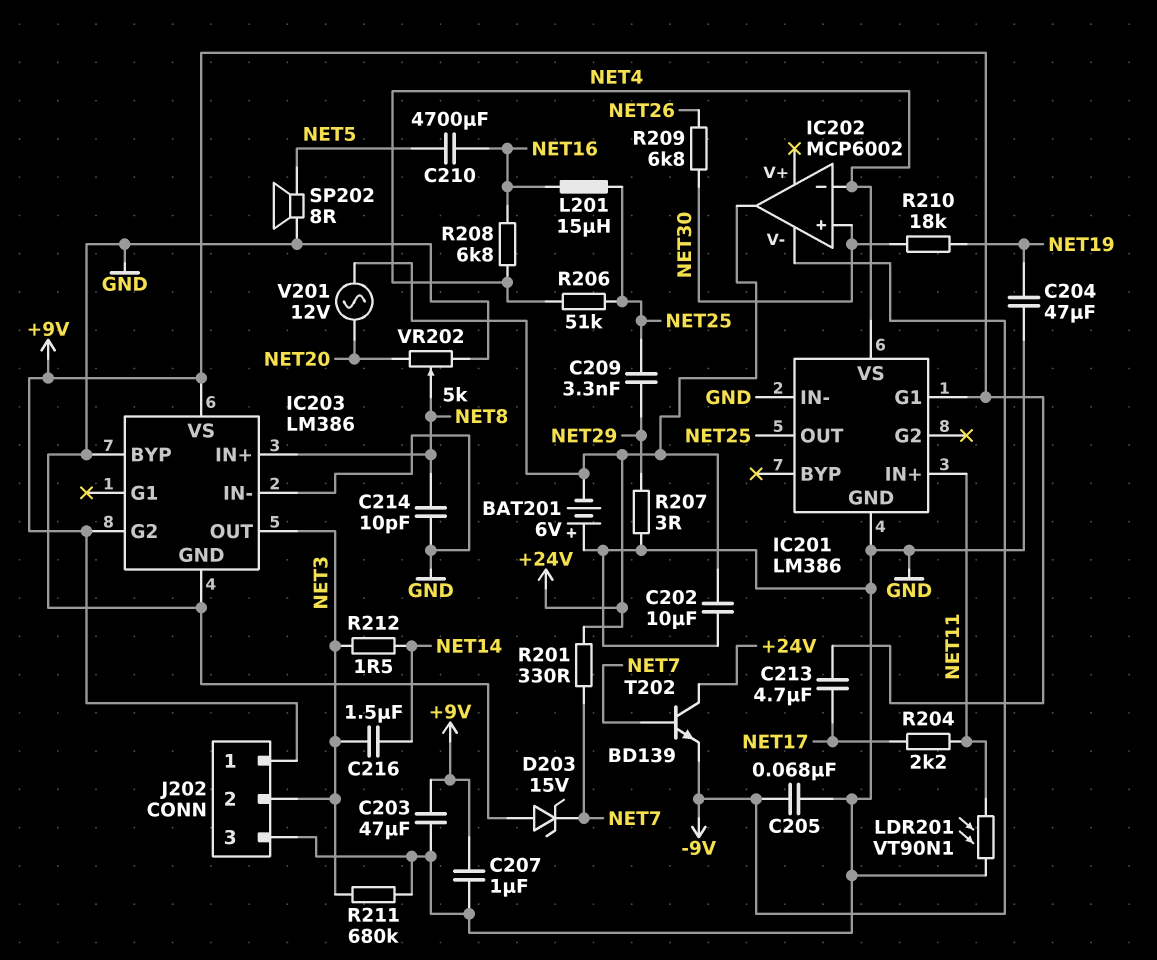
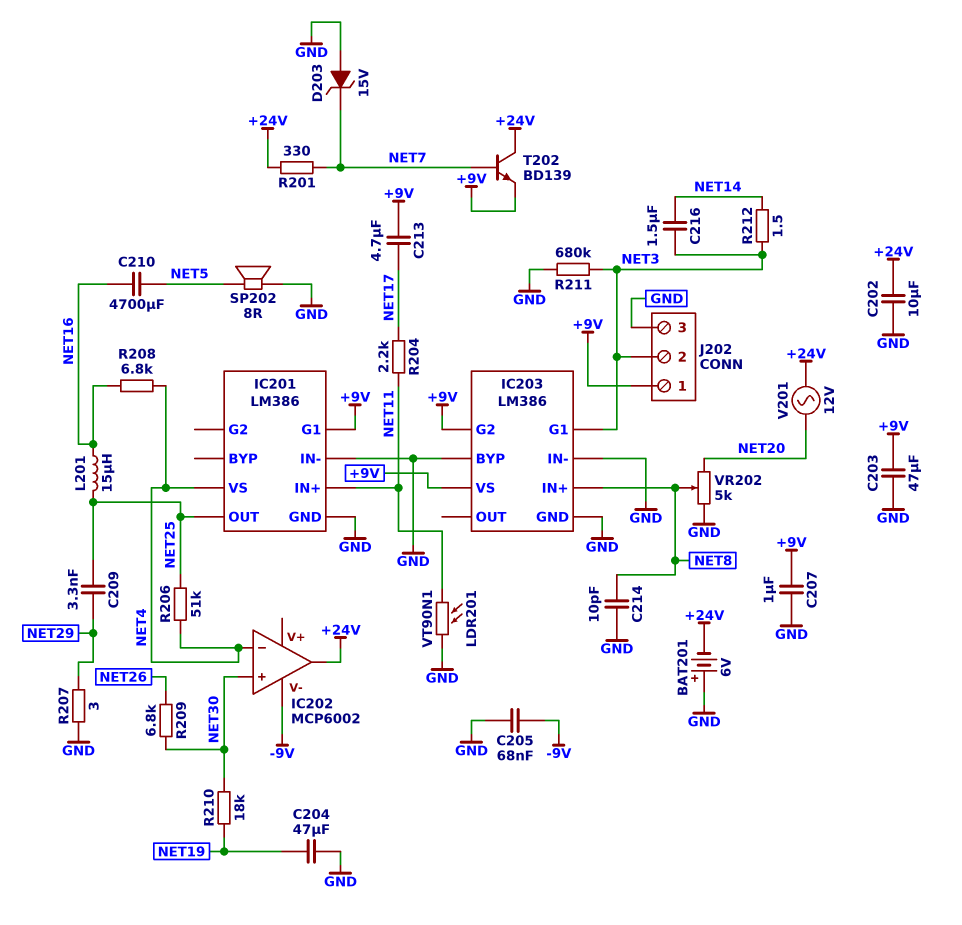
IC203 pin G1: none -> NET3
IC203 pin OUT: NET3 -> none
T202: NPN BD139 (B NET7, C +24V, E -9V) -> NPN BD139 (B NET7, C +24V, E +9V)

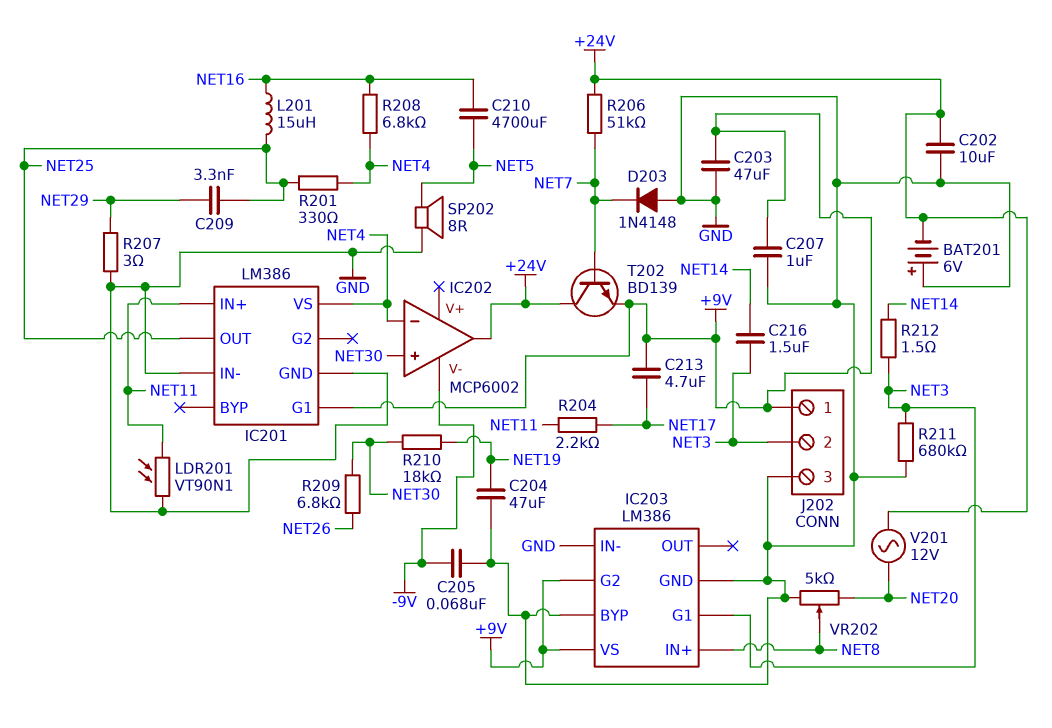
C214: 10pF (GND, NET8) -> none
D203: zener 15V (A GND, K NET7) -> diode 1N4148 (A GND, K NET7)
R201: 330 (+24V, NET7) -> 330 (NET4, NET25)
R206: 51k (NET4, NET25) -> 51k (+24V, NET7)

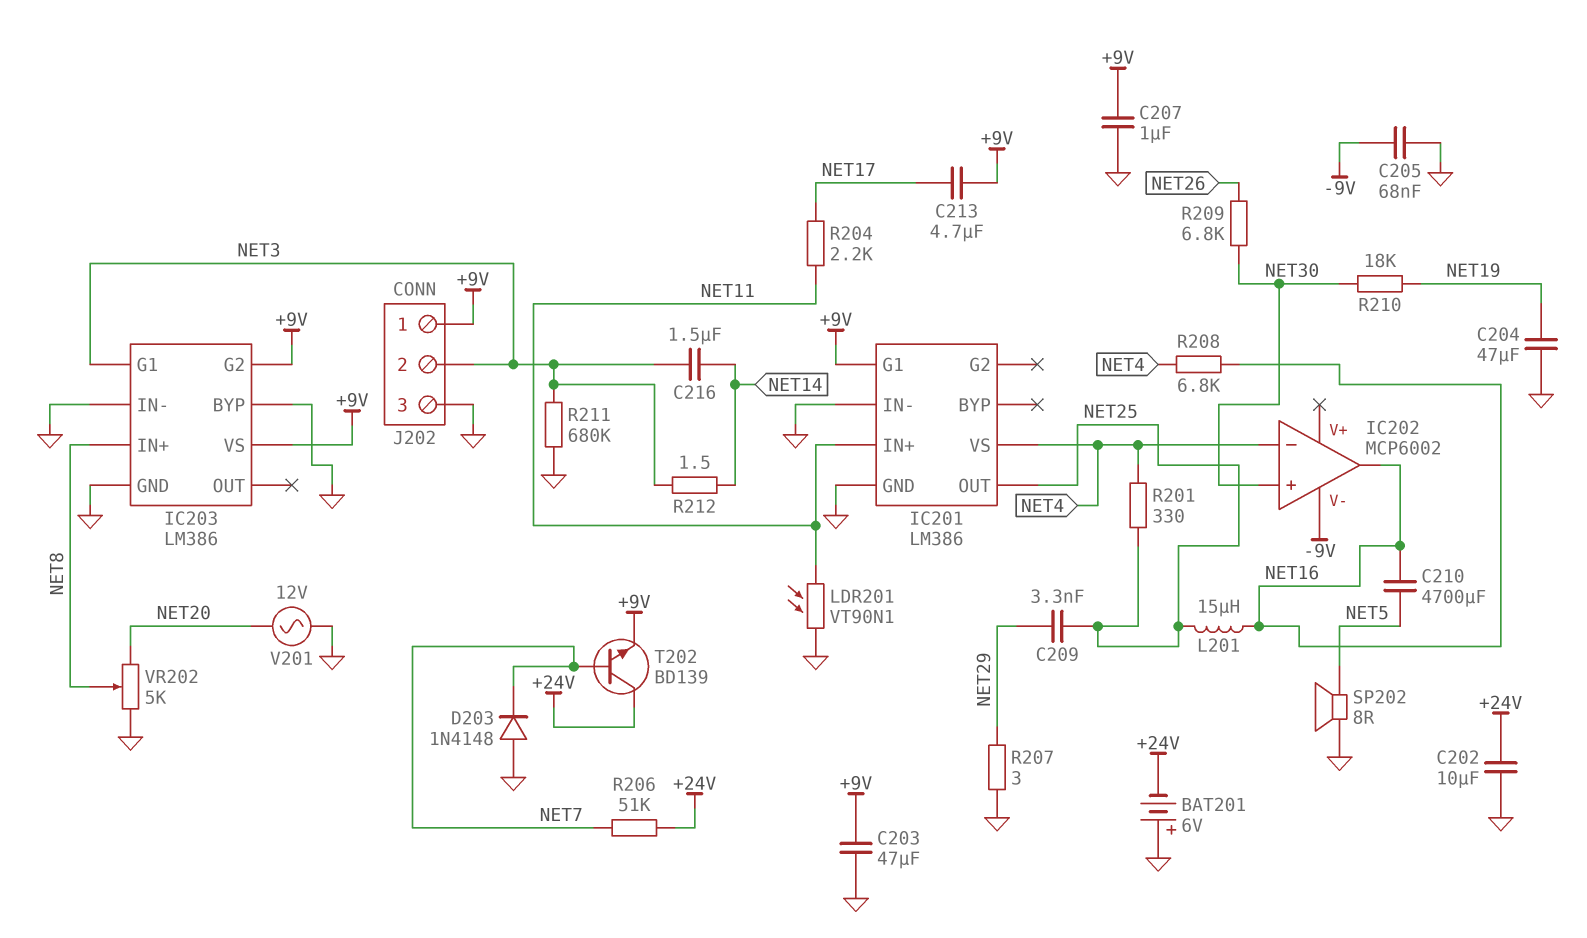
IC202 pin out: +24V -> NET16
V201: AC 12V (+24V, NET20) -> AC 12V (GND, NET20)

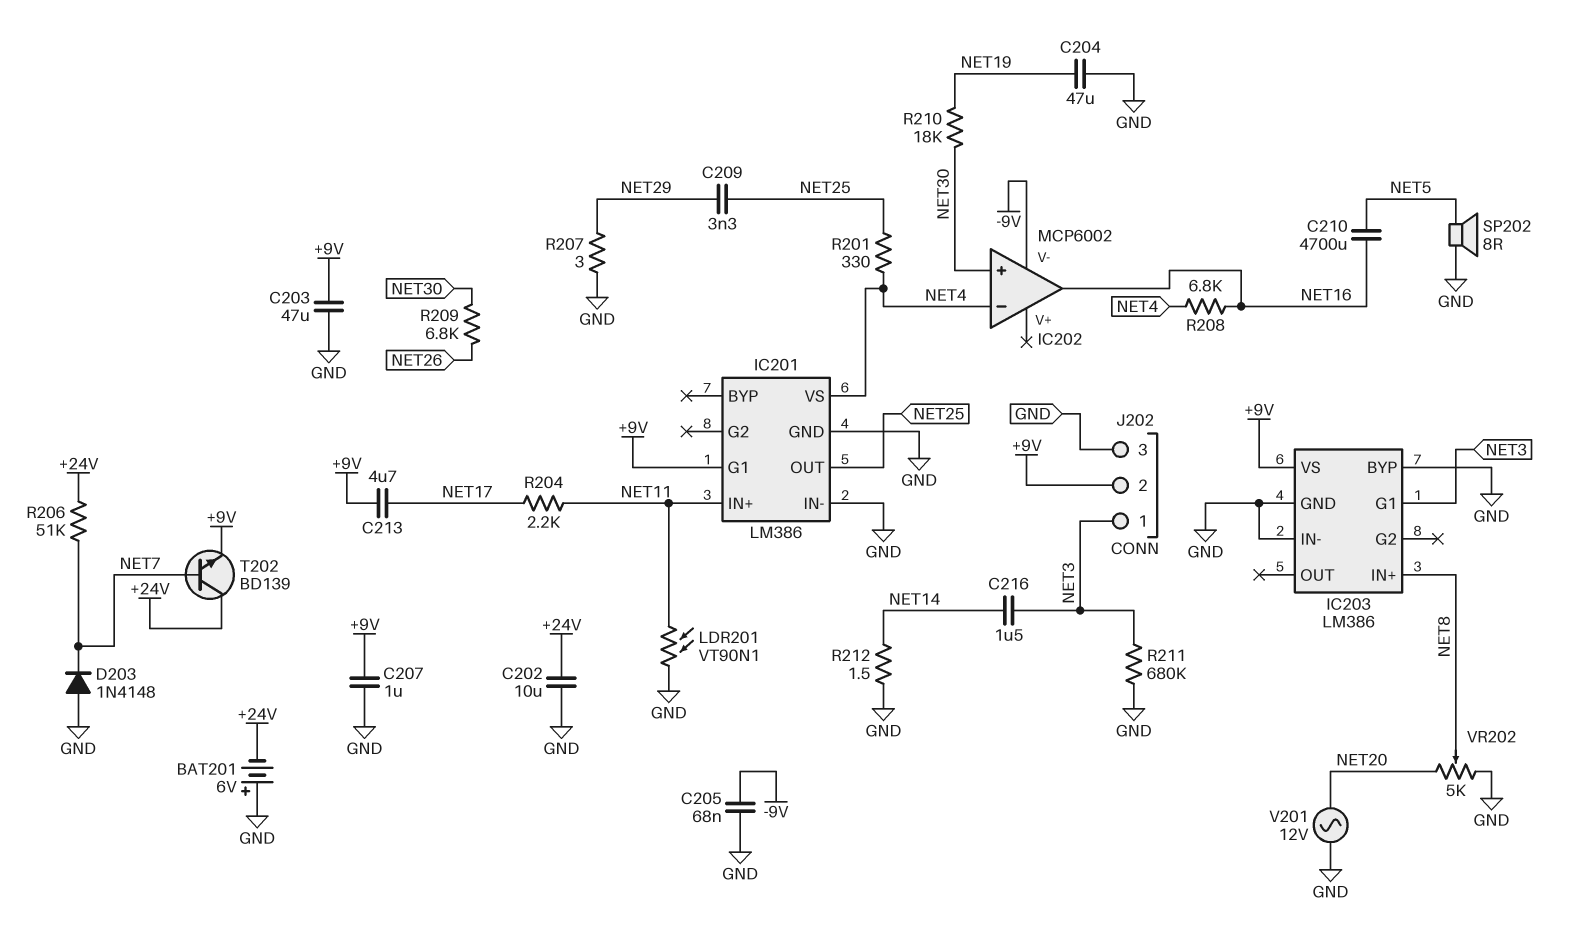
IC203 pin G2: +9V -> none
J202 pin 1: +9V -> NET3
J202 pin 2: NET3 -> +9V
L201: 15uH (NET16, NET25) -> none
R212: 1.5 (NET3, NET14) -> 1.5 (GND, NET14)

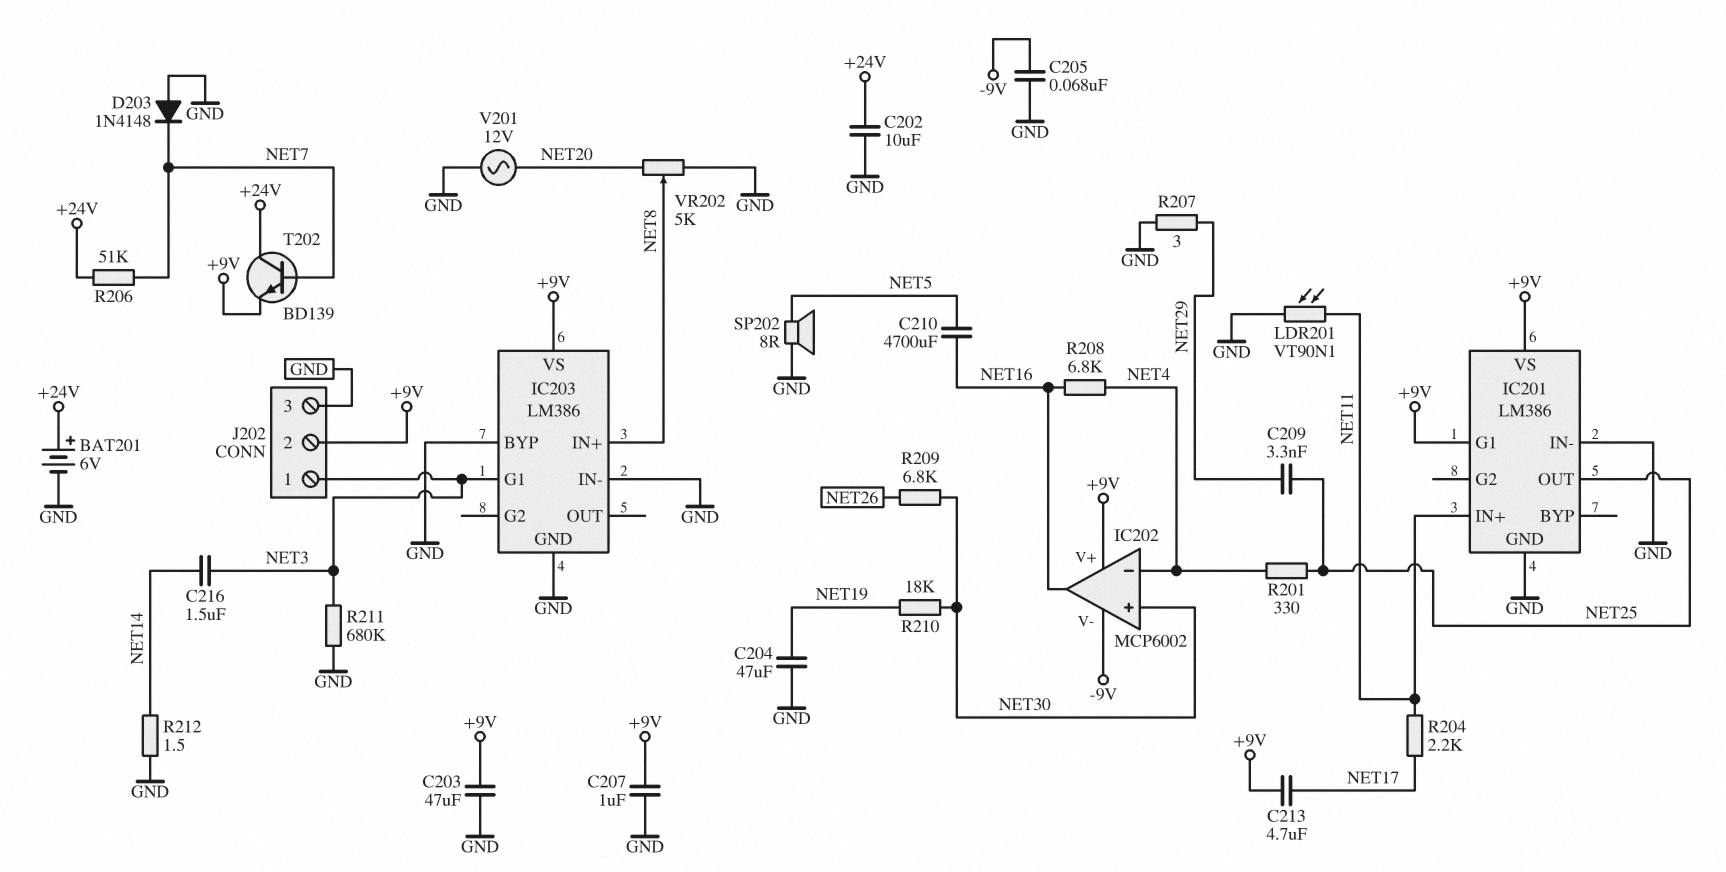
BAT201: 6V (plus GND, minus +24V) -> 6V (plus +24V, minus GND)
IC201 pin VS: NET4 -> +9V
IC202 pin V+: none -> +9V

